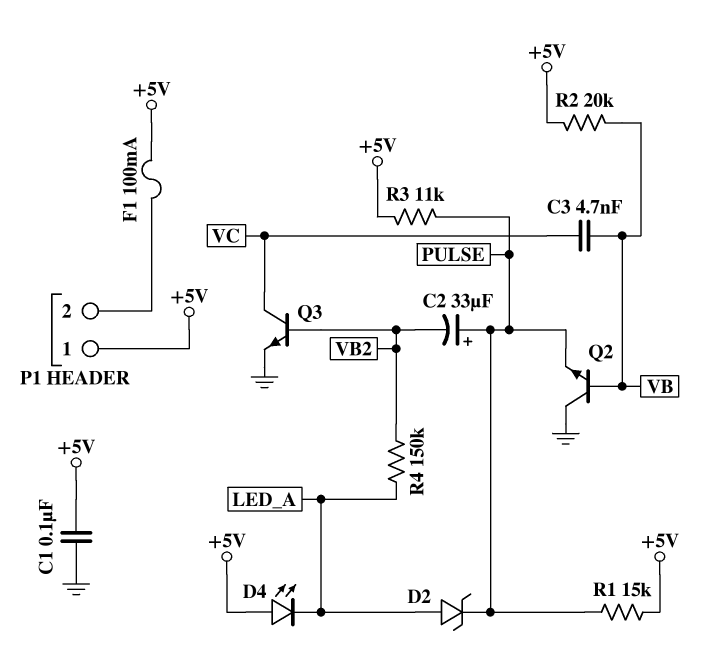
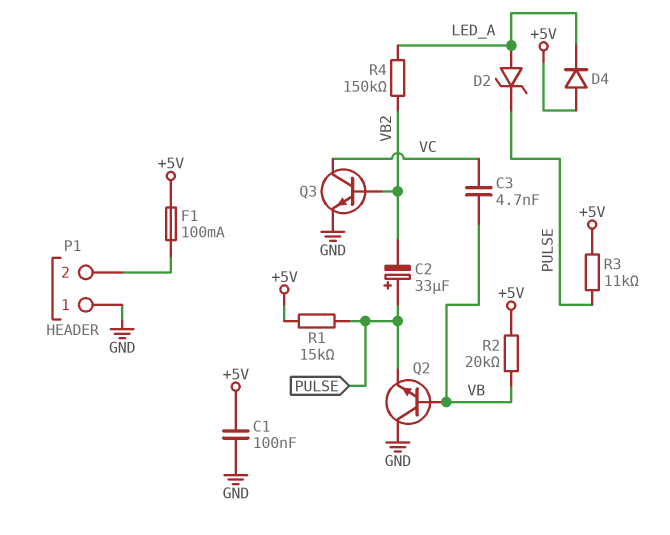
D4: LED (A +5V, K LED_A) -> diode (A +5V, K LED_A)
P1 pin 1: +5V -> GND

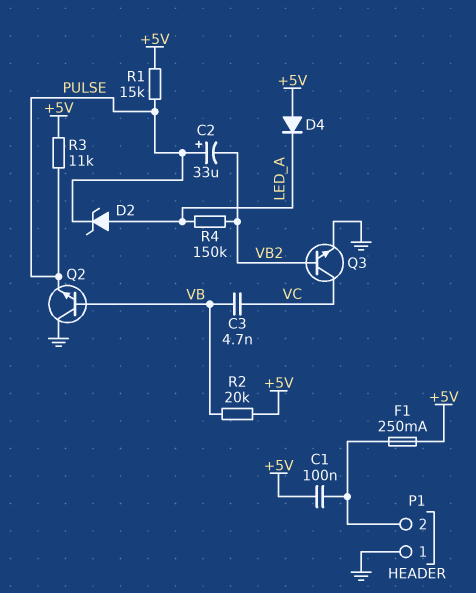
C1: 100nF (+5V, GND) -> 100nF (+5V, P1/2)
F1: 100mA (+5V, P1/2) -> 250mA (+5V, P1/2)

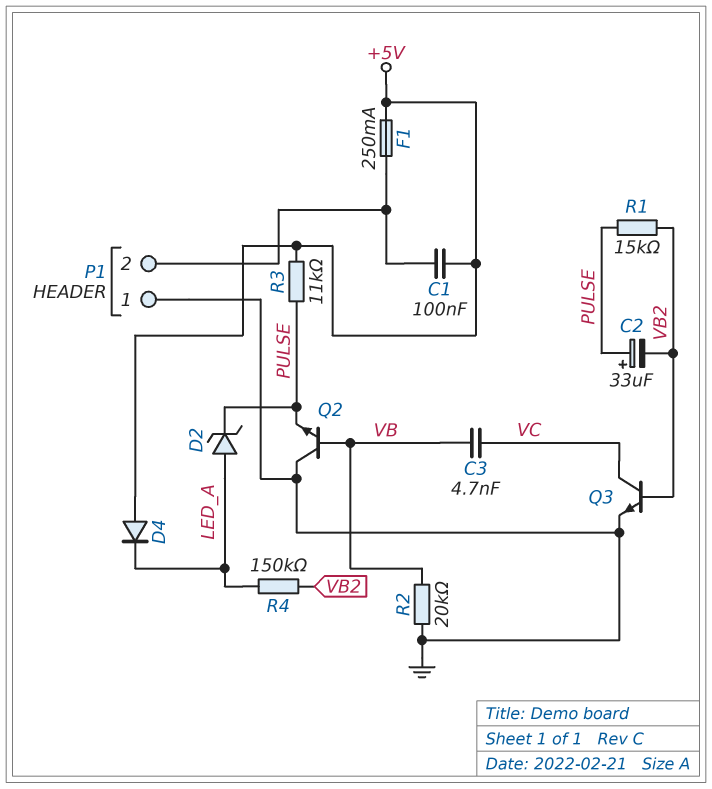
R1: 15k (+5V, PULSE) -> 15k (PULSE, VB2)
R2: 20k (+5V, VB) -> 20k (GND, VB)

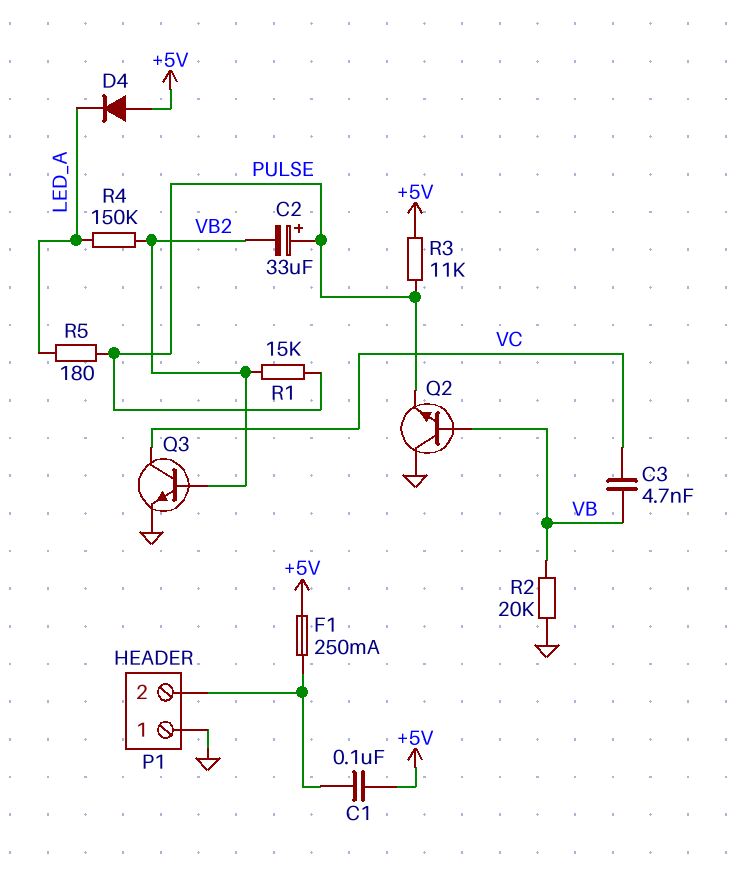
D2: zener (A LED_A, K PULSE) -> none
R5: none -> 180 (LED_A, PULSE)

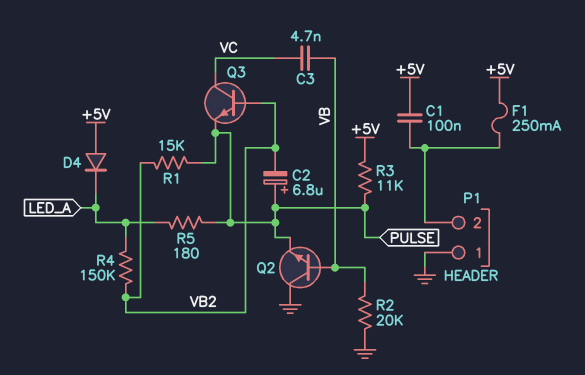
C2: 33uF (plus PULSE, minus VB2) -> 6.8uF (plus PULSE, minus VB2)
Q3: NPN (B VB2, C VC, E GND) -> NPN (B VB2, C VC, E PULSE)

